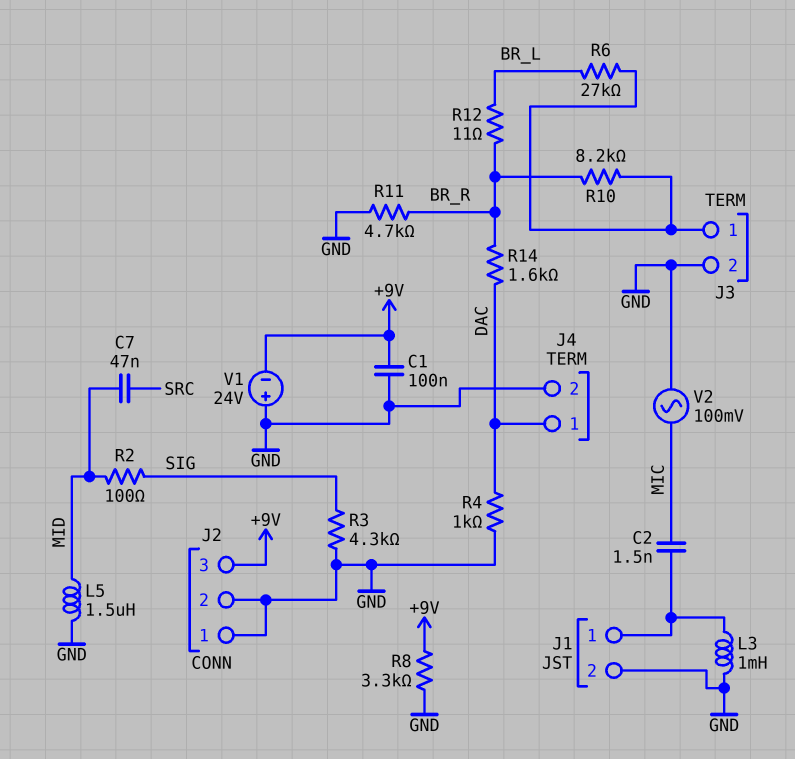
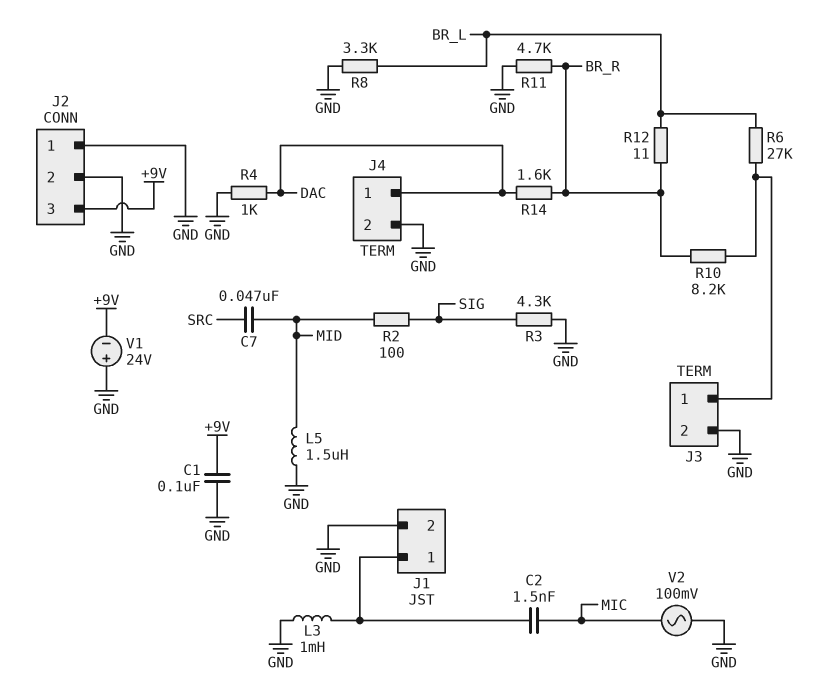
R8: 3.3k (+9V, GND) -> 3.3k (BR_L, GND)

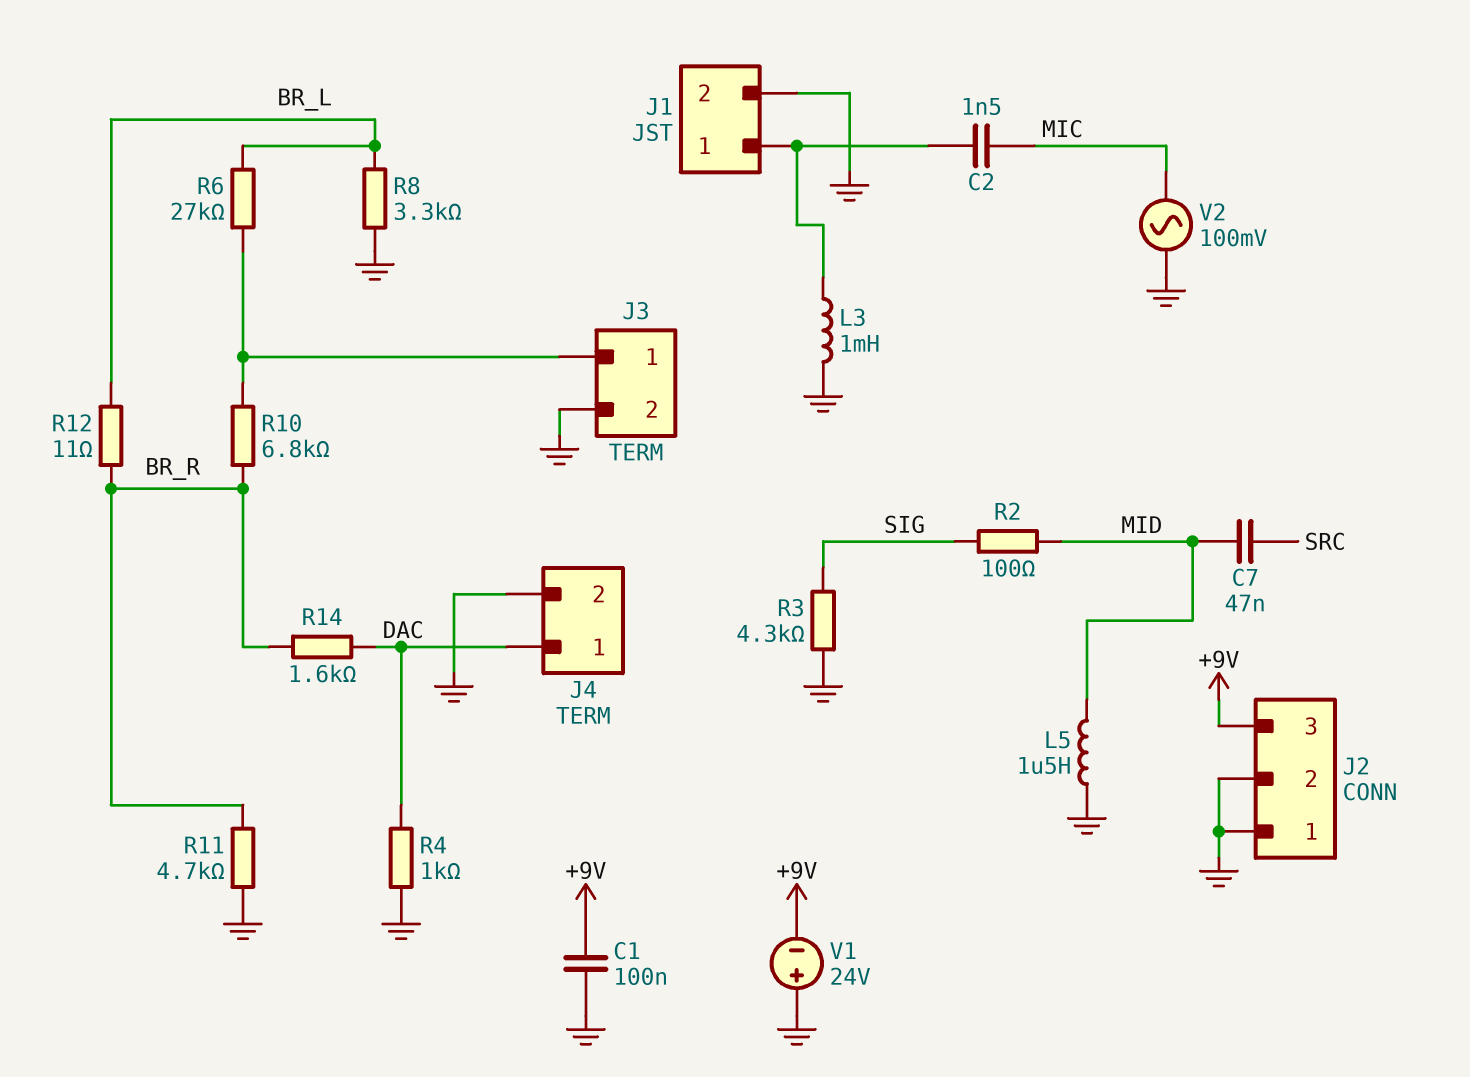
R10: 8.2k (BR_R, J3/1) -> 6.8k (BR_R, J3/1)

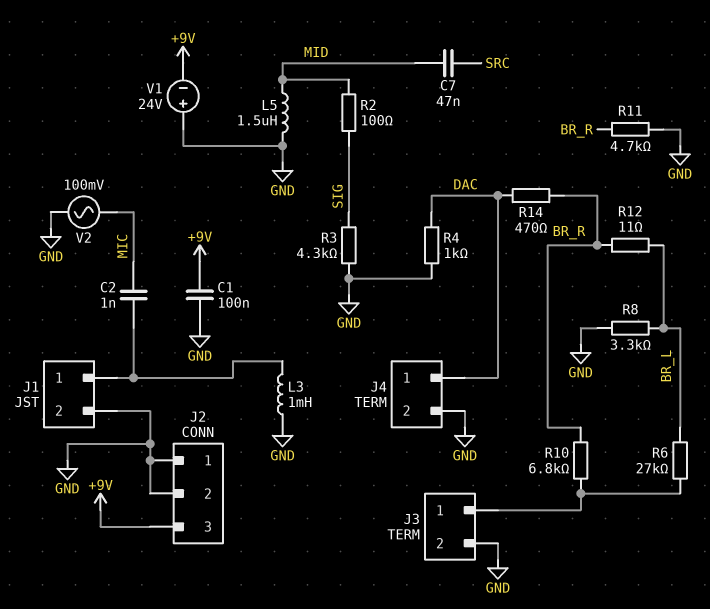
C2: 1.5nF (J1/1, MIC) -> 1nF (J1/1, MIC)
R14: 1.6k (BR_R, DAC) -> 470 (BR_R, DAC)

